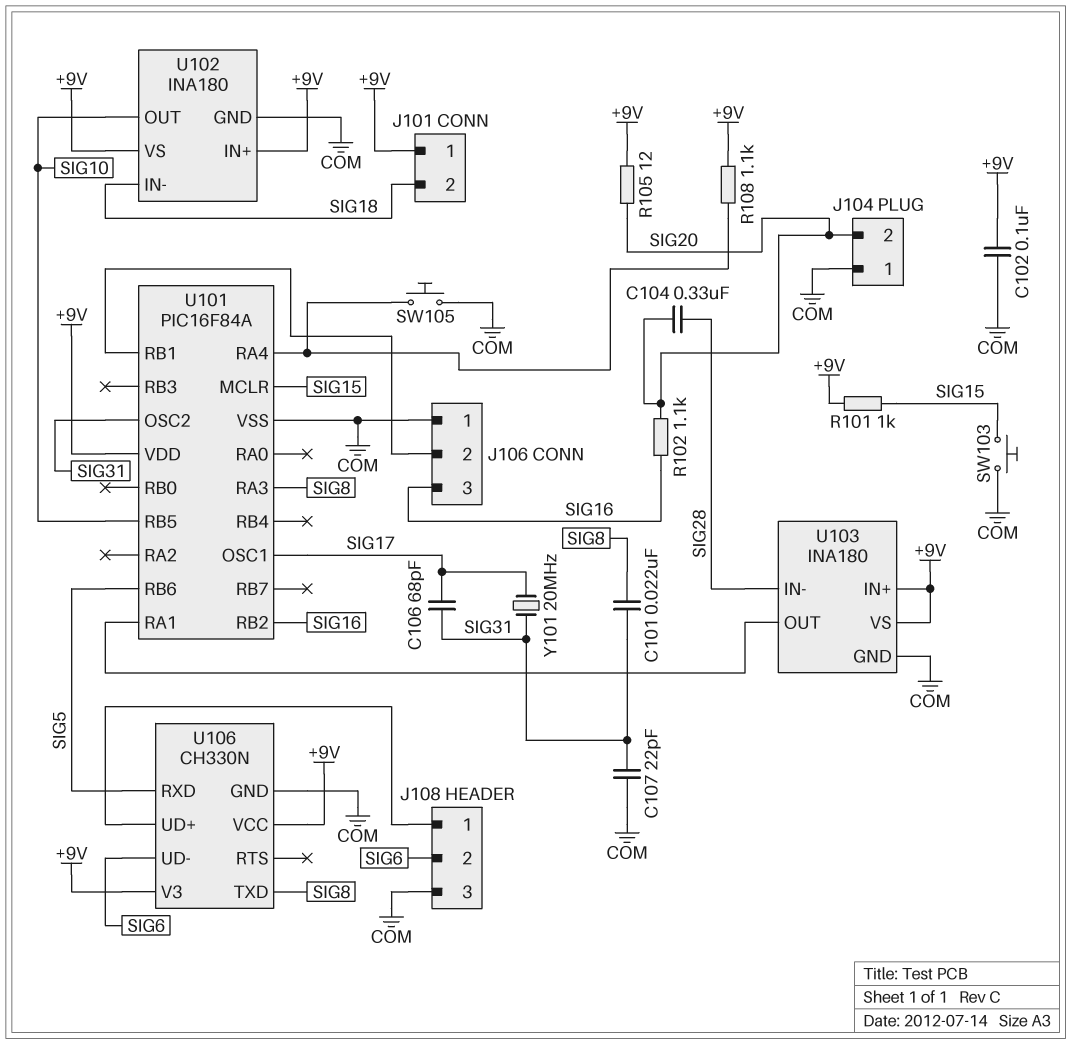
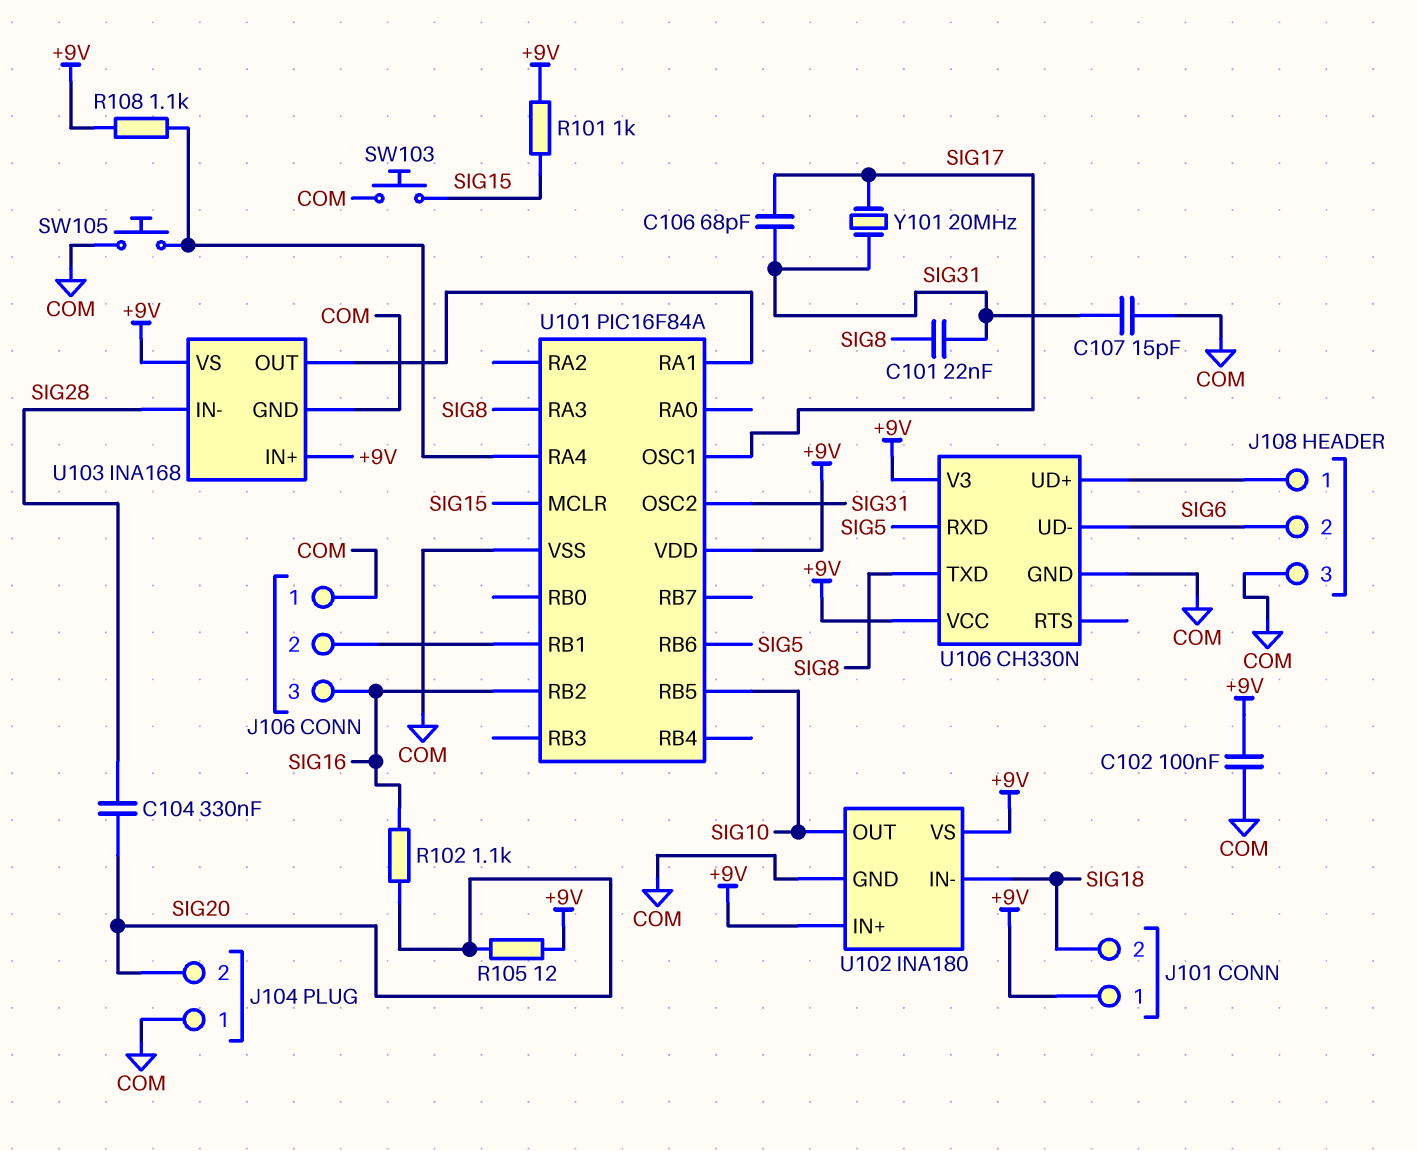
C107: 22pF (COM, SIG31) -> 15pF (COM, SIG31)
U103: INA180 -> INA168

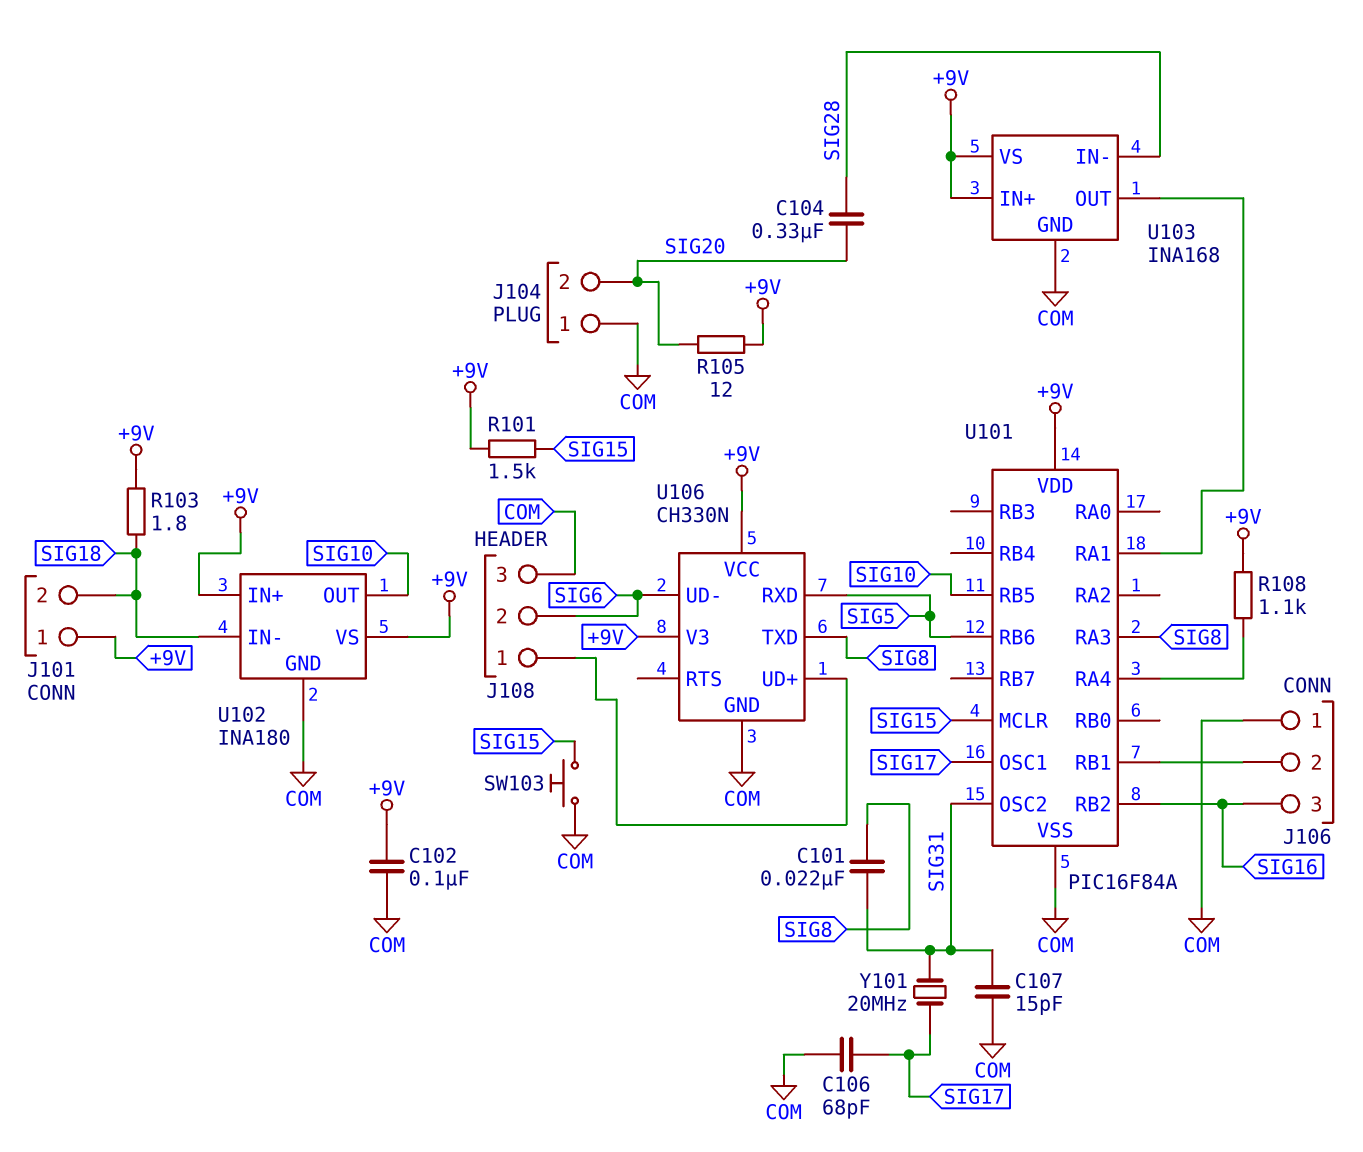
C106: 68pF (SIG17, SIG31) -> 68pF (COM, SIG17)
R101: 1k (+9V, SIG15) -> 1.5k (+9V, SIG15)
R102: 1.1k (SIG16, SIG20) -> none
R103: none -> 1.8 (+9V, SIG18)
SW105: button (COM, U101/RA4) -> none

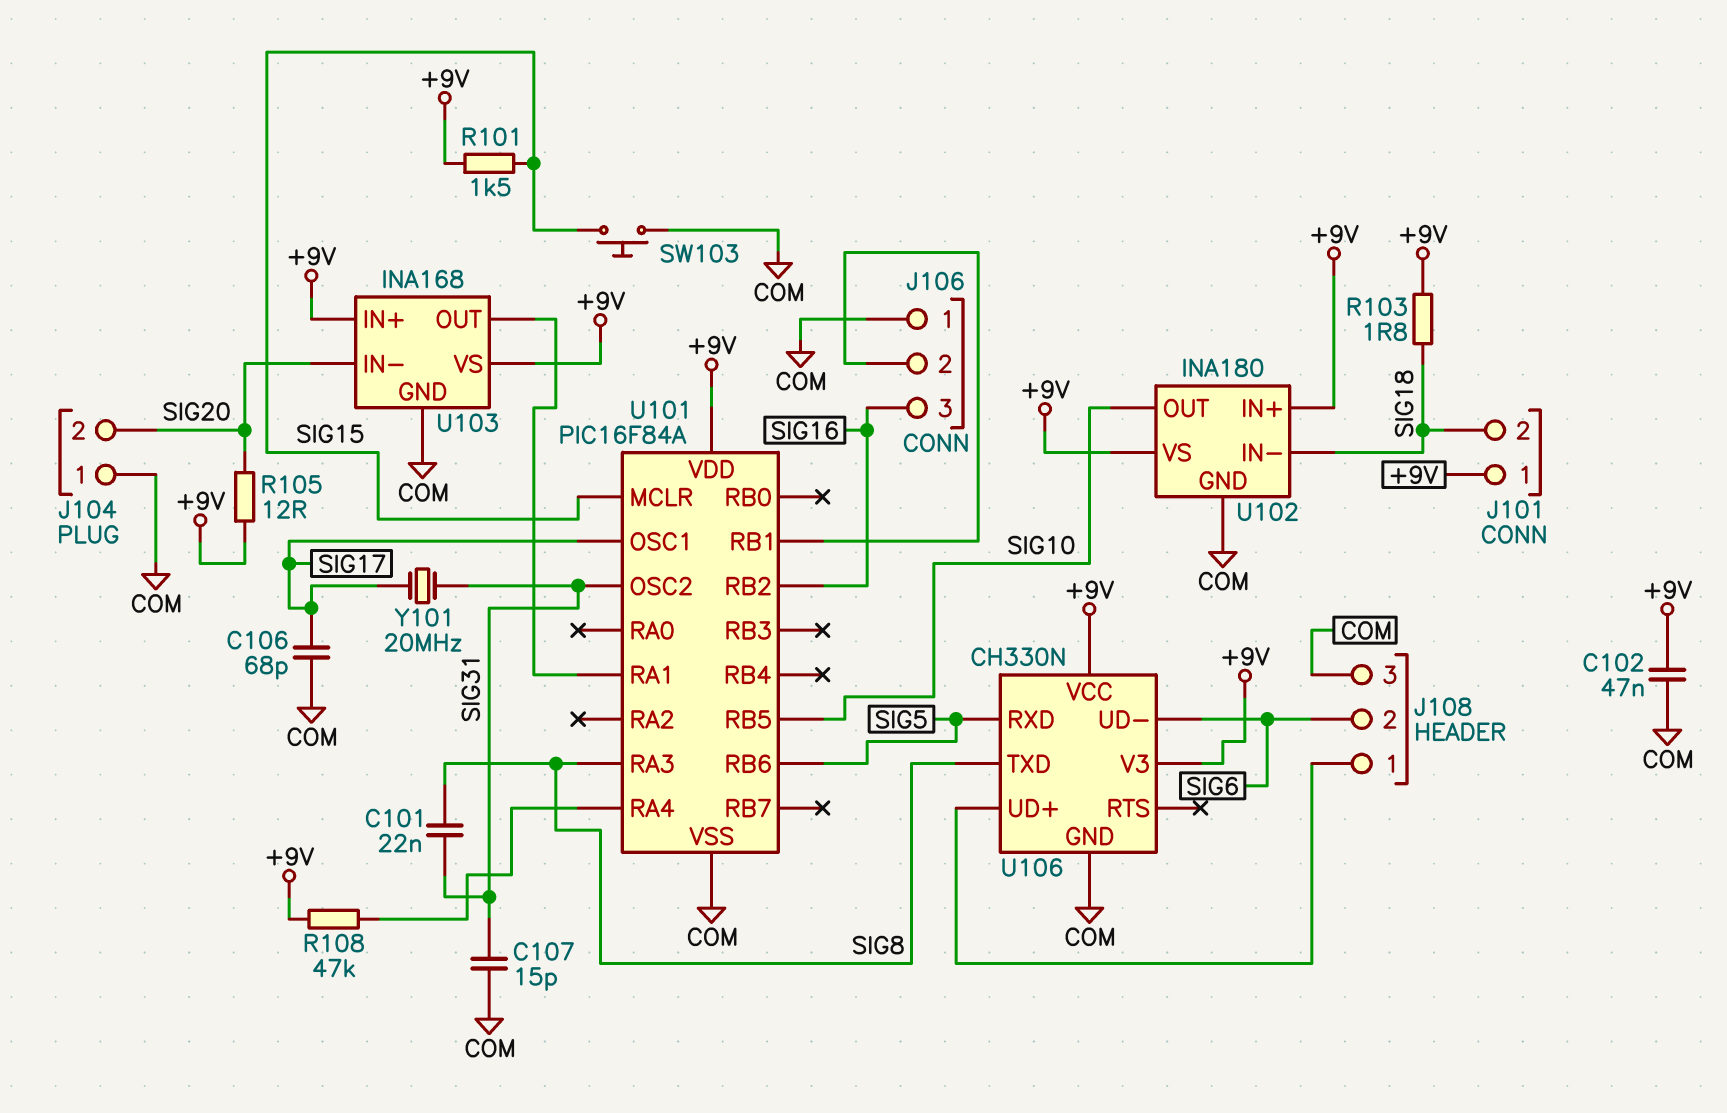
C102: 100nF (+9V, COM) -> 47nF (+9V, COM)
C104: 330nF (SIG20, SIG28) -> none
R108: 1.1k (+9V, U101/RA4) -> 47k (+9V, U101/RA4)
U103 pin IN-: SIG28 -> SIG20

